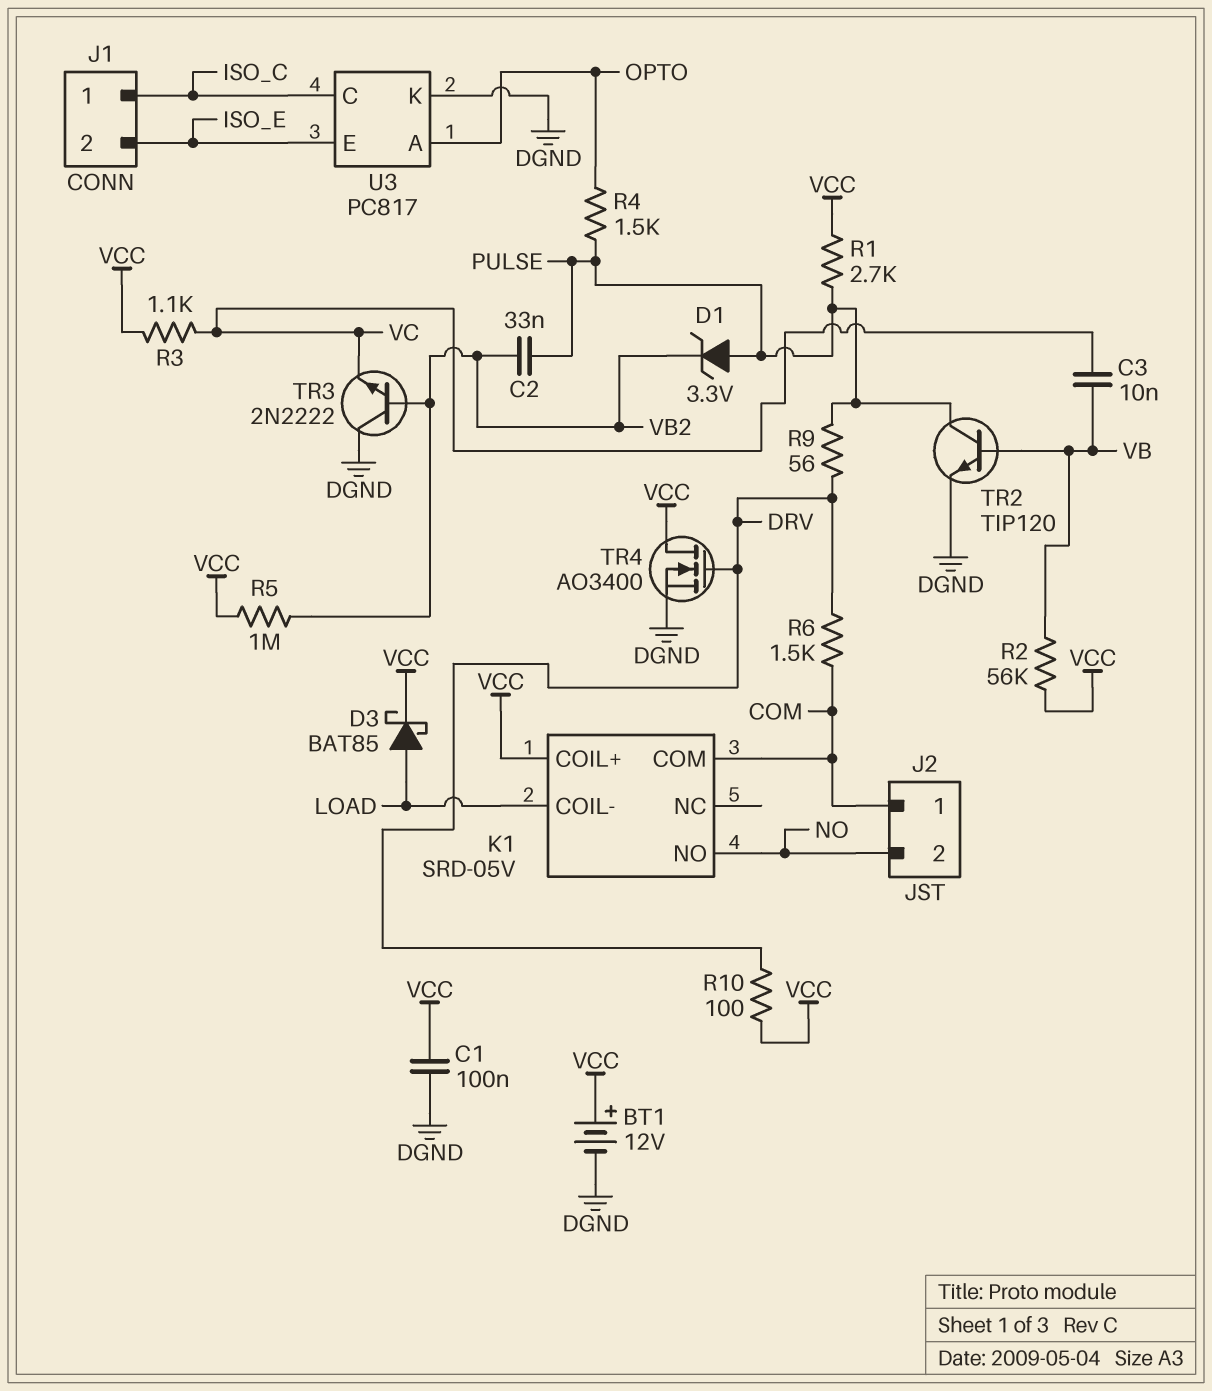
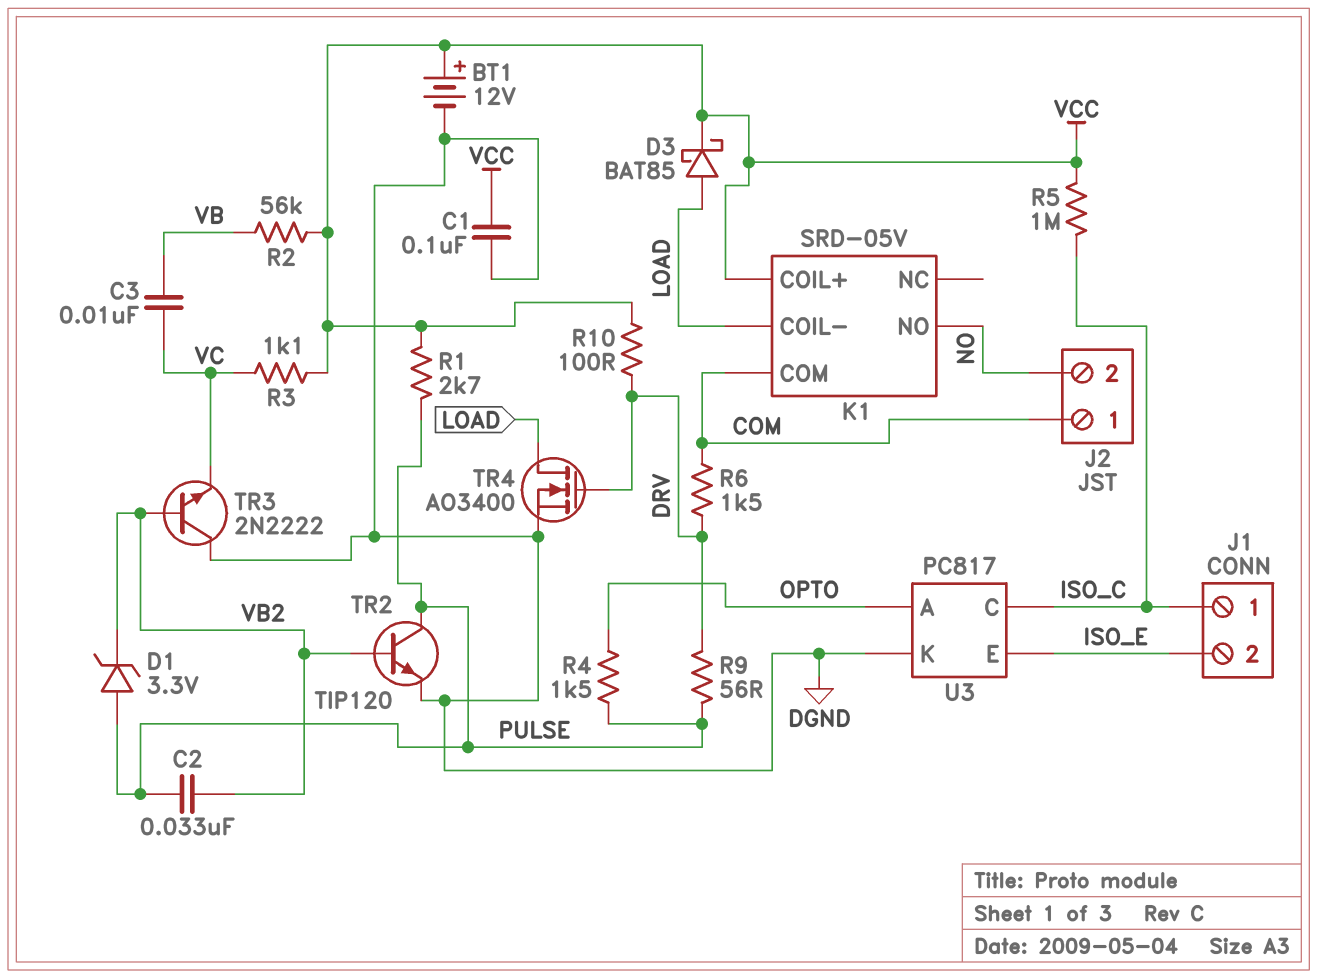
R5: 1M (VB2, VCC) -> 1M (ISO_C, VCC)
TR2: NPN TIP120 (B VB, C PULSE, E DGND) -> NPN TIP120 (B VB2, C PULSE, E DGND)
TR4: NMOS AO3400 (G DRV, D VCC, S DGND) -> NMOS AO3400 (G DRV, D LOAD, S DGND)

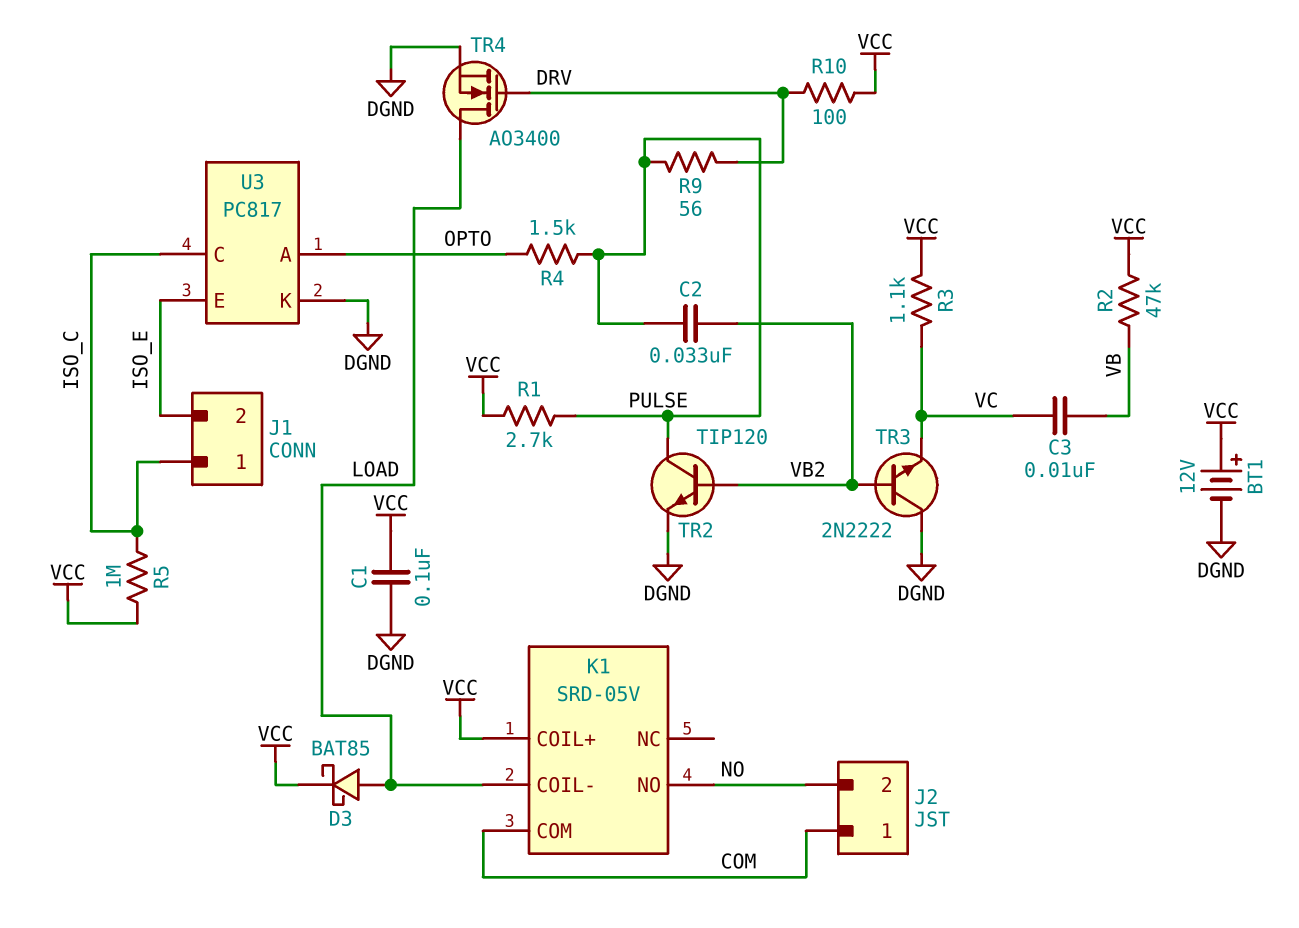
D1: zener 3.3V (A PULSE, K VB2) -> none
R2: 56k (VB, VCC) -> 47k (VB, VCC)
R6: 1.5k (COM, DRV) -> none

